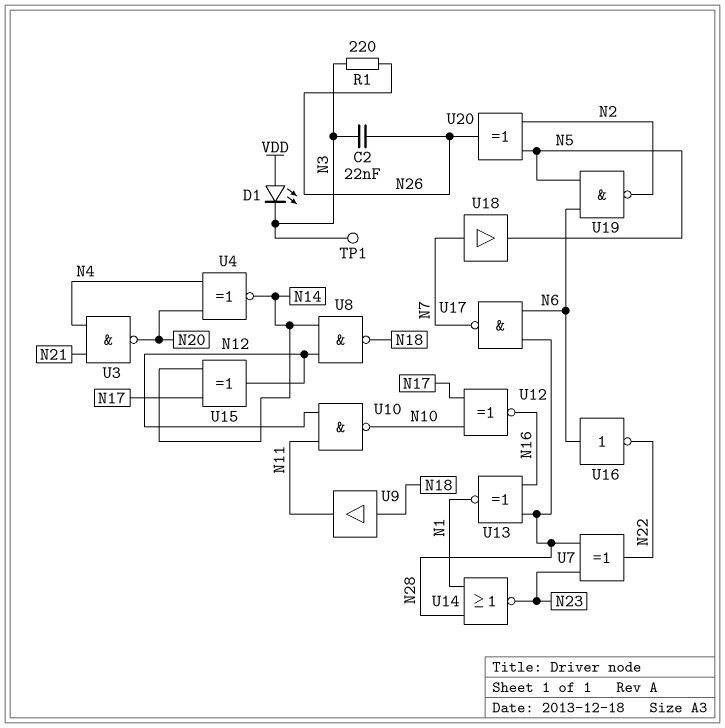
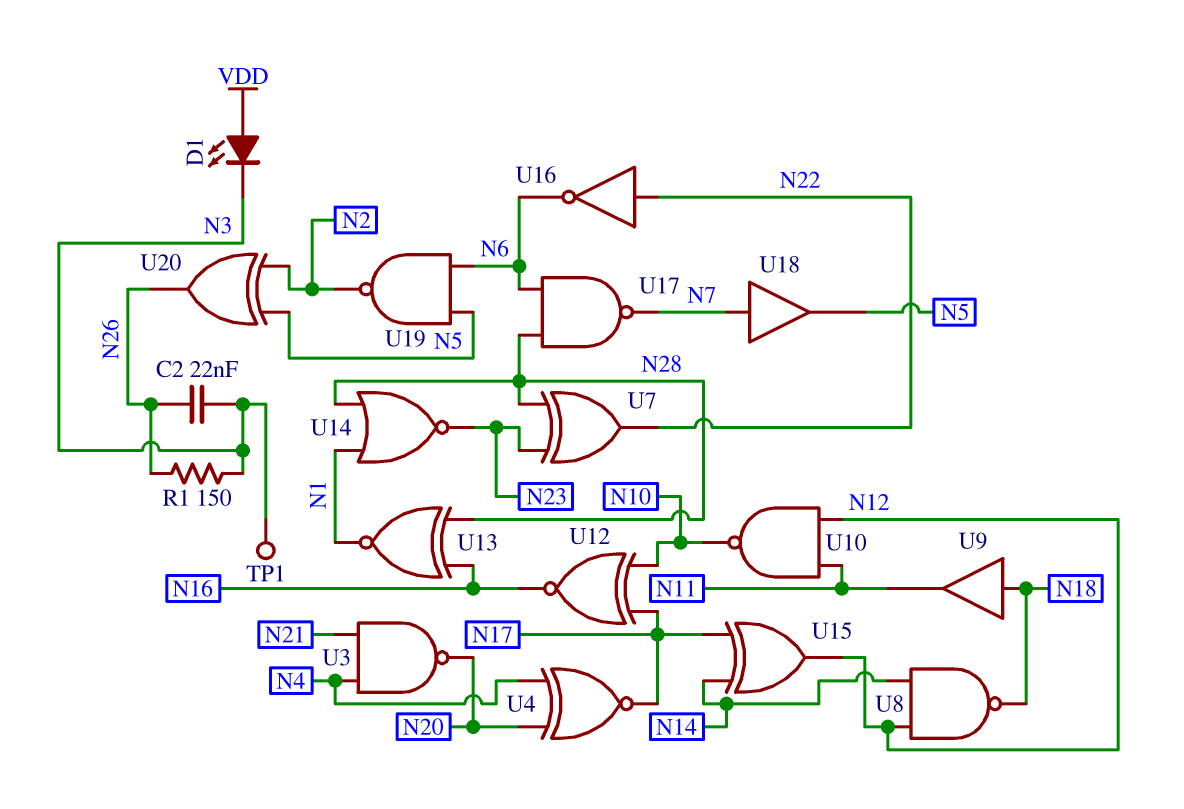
R1: 220 (N3, N26) -> 150 (N3, N26)
U4: XNOR (in N4, in N20, out N14) -> XNOR (in N4, in N20, out N17)
U16: NOT (in N6, out N22) -> NOT (in N22, out N6)

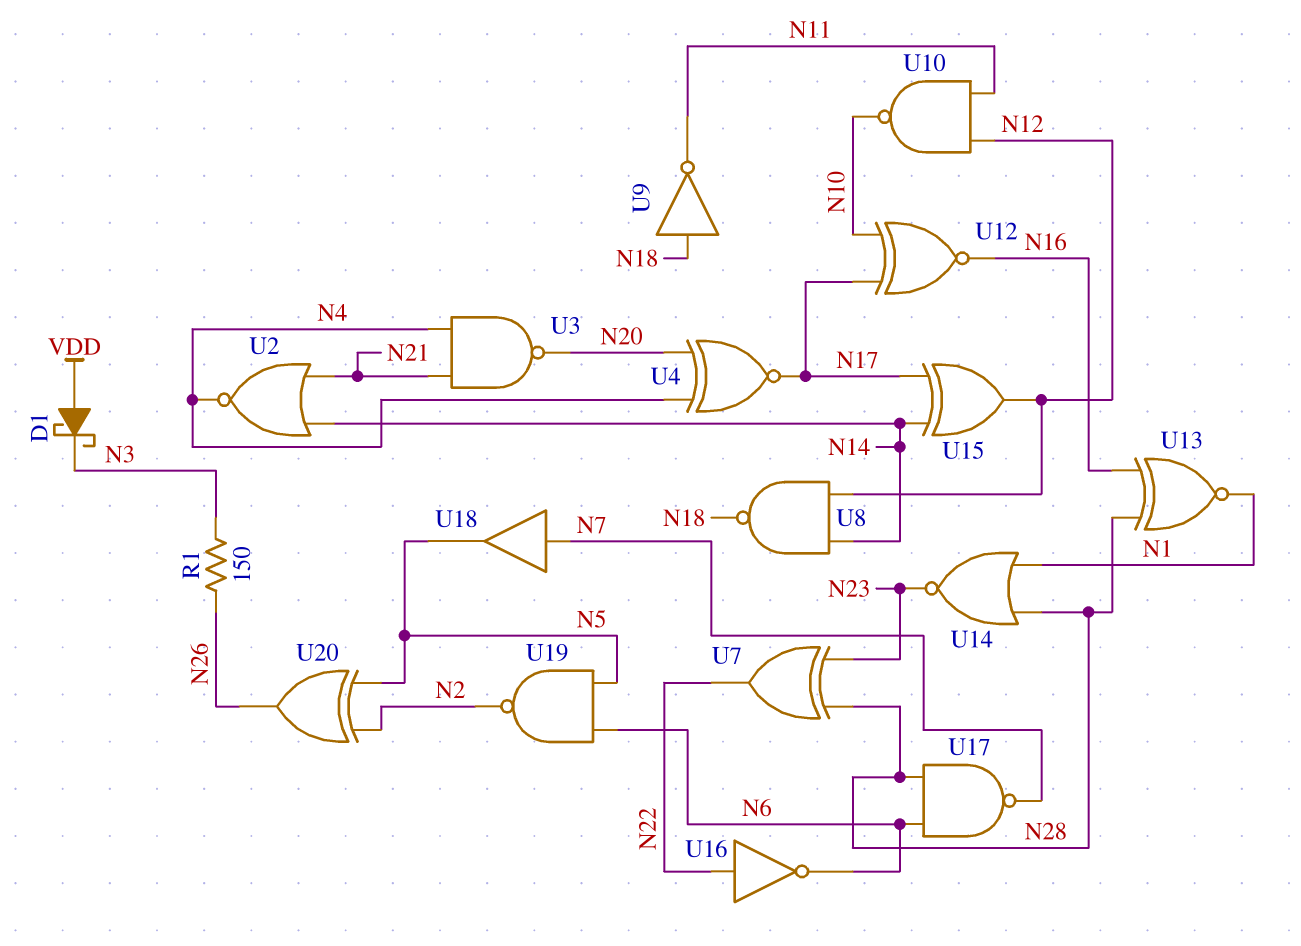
C2: 22nF (N3, N26) -> none
D1: LED (A VDD, K N3) -> schottky (A VDD, K N3)
TP1: test point (N3) -> none
U2: none -> NOR (in N14, in N21, out N4)
U9: buffer (in N18, out N11) -> NOT (in N18, out N11)

